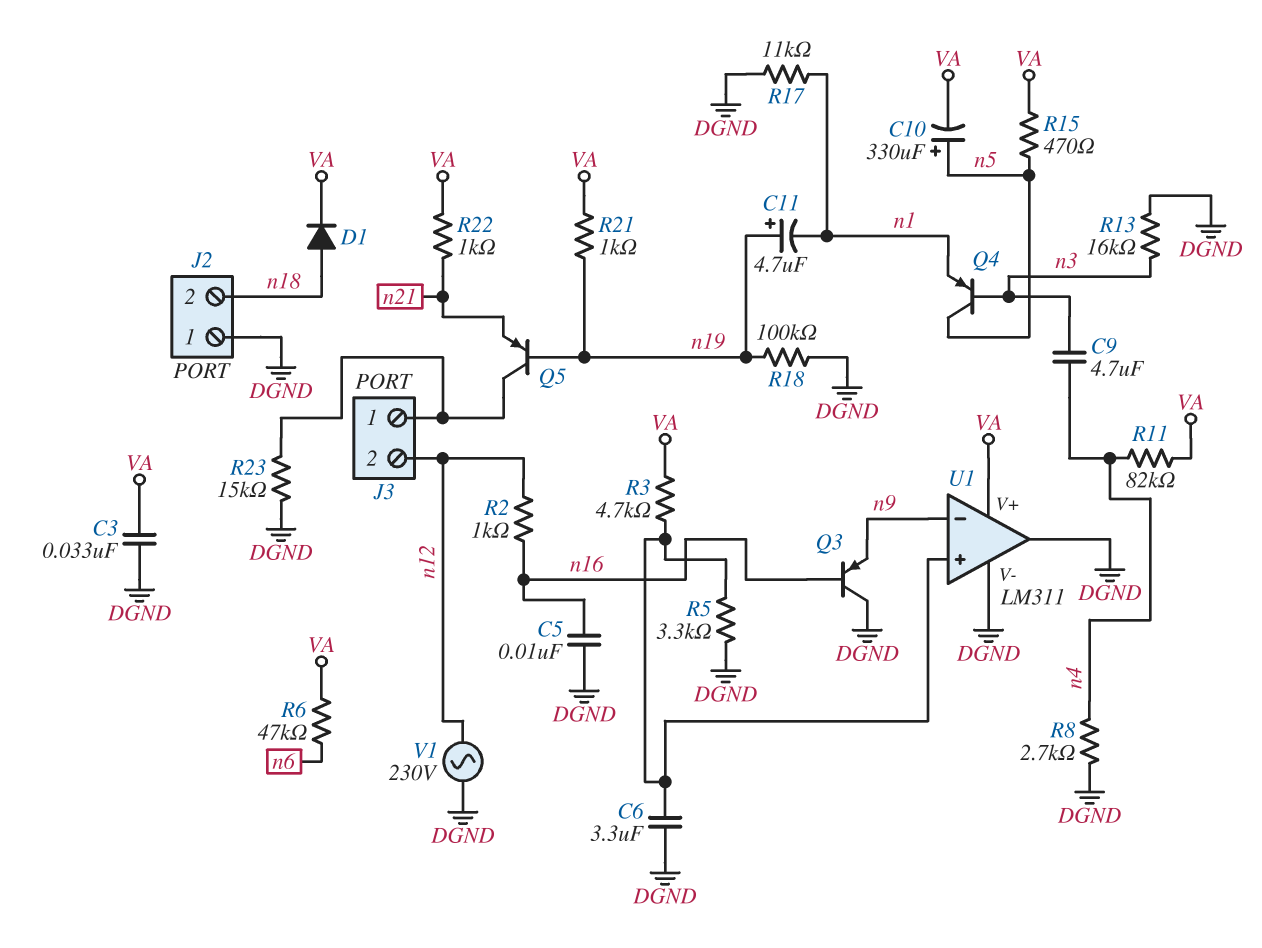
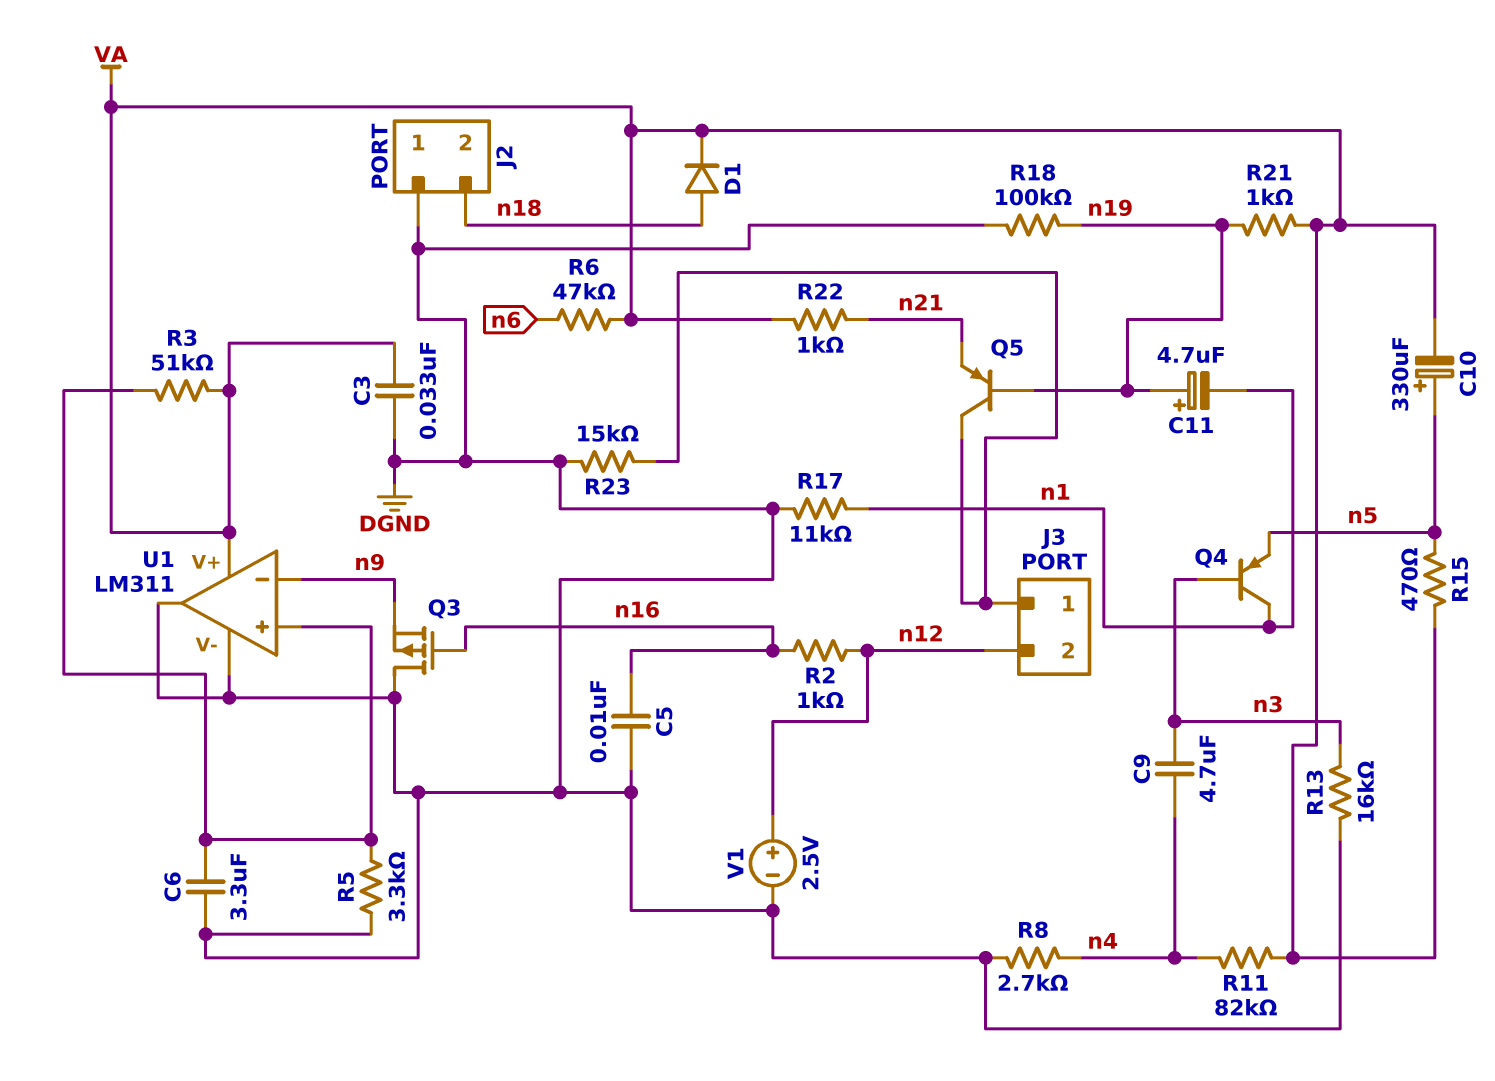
Q3: PNP (B n16, C DGND, E n9) -> PMOS (G n16, D DGND, S n9)
Q4: PNP (B n3, C n5, E n1) -> PNP (B n3, C n1, E n5)
R3: 4.7k (U1/in+, VA) -> 51k (U1/in+, VA)
V1: AC 230V (DGND, n12) -> 2.5V (plus n12, minus DGND)

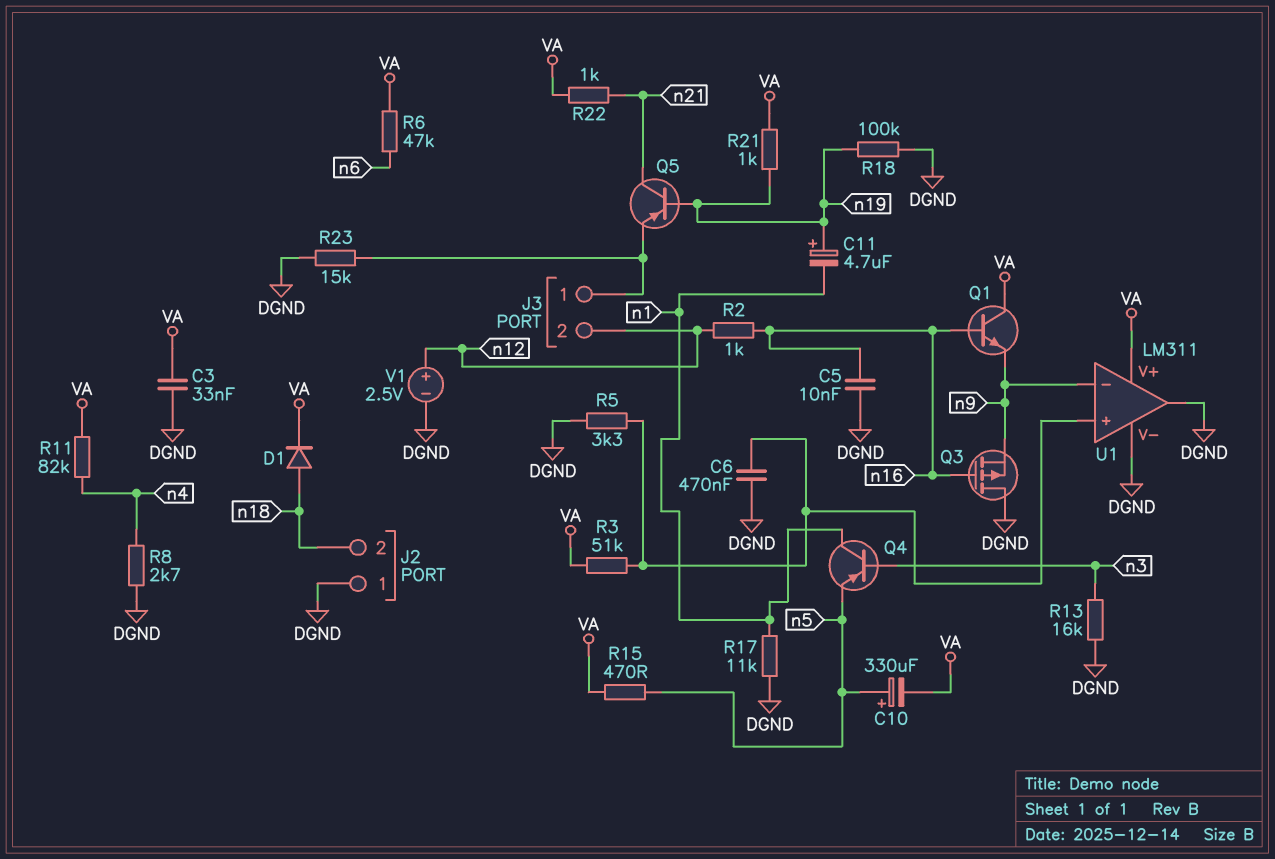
C6: 3.3uF (DGND, U1/in+) -> 470nF (DGND, U1/in+)
C9: 4.7uF (n3, n4) -> none
Q1: none -> NPN (B n16, C VA, E n9)
Q5: PNP (B n19, C J3/1, E n21) -> PNP (B n19, C n21, E J3/1)

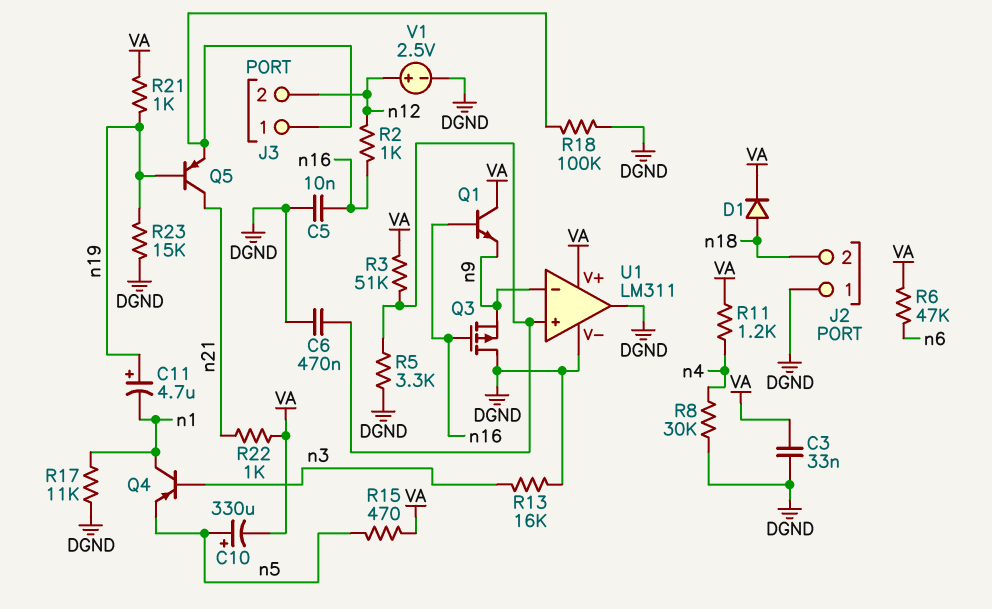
R8: 2.7k (DGND, n4) -> 30k (DGND, n4)
R11: 82k (VA, n4) -> 1.2k (VA, n4)
R18: 100k (DGND, n19) -> 100k (DGND, J3/1)
R23: 15k (DGND, J3/1) -> 15k (DGND, n19)

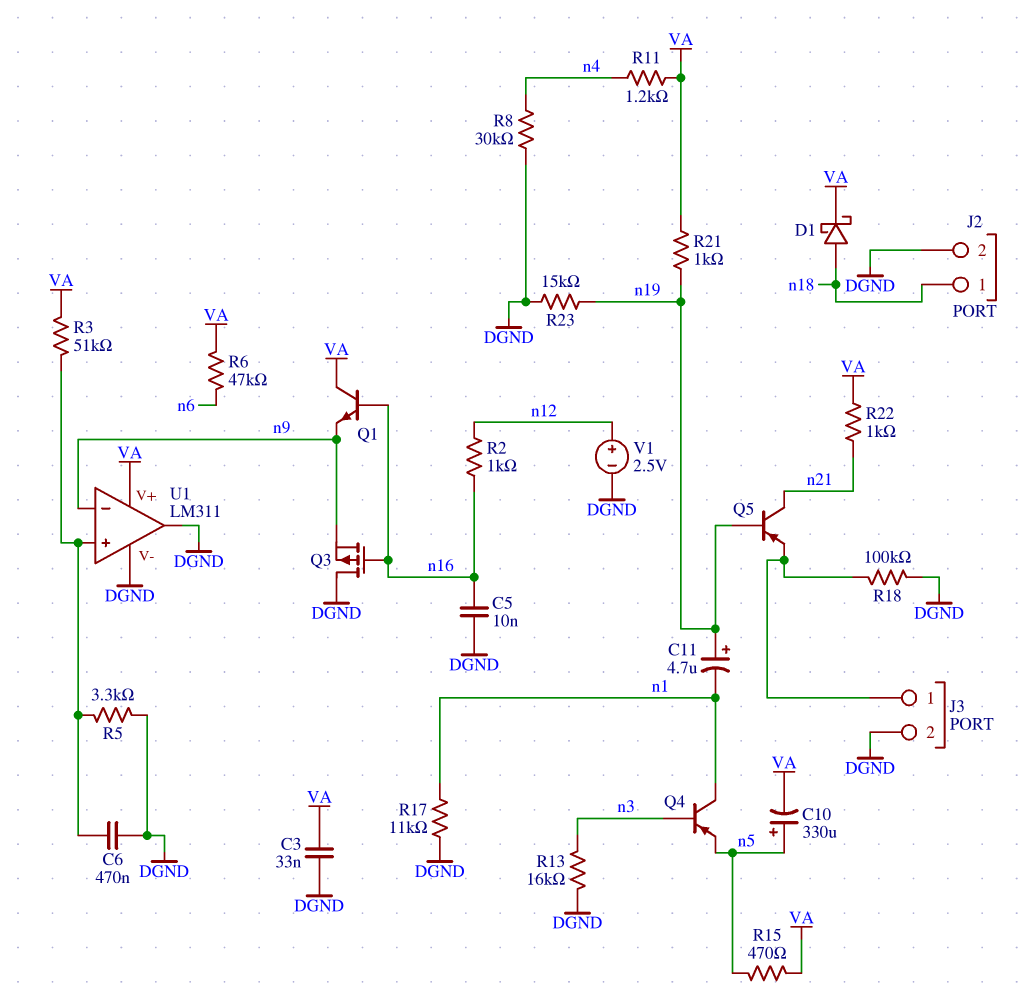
D1: diode (A n18, K VA) -> schottky (A n18, K VA)
J2 pin 1: DGND -> n18
J2 pin 2: n18 -> DGND
J3 pin 2: n12 -> DGND

